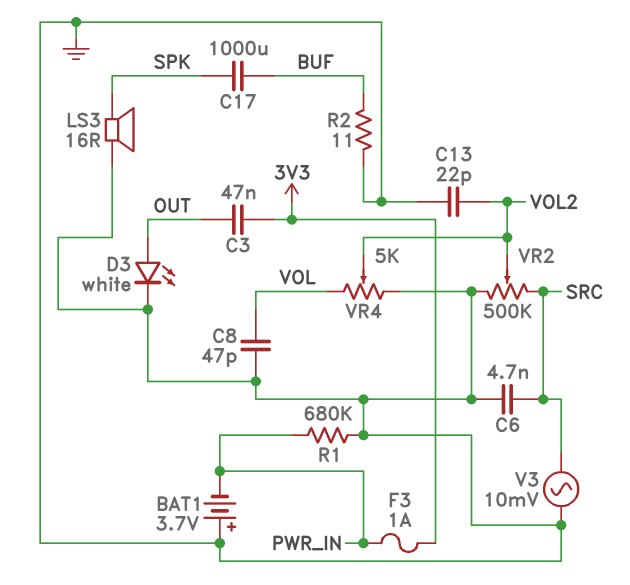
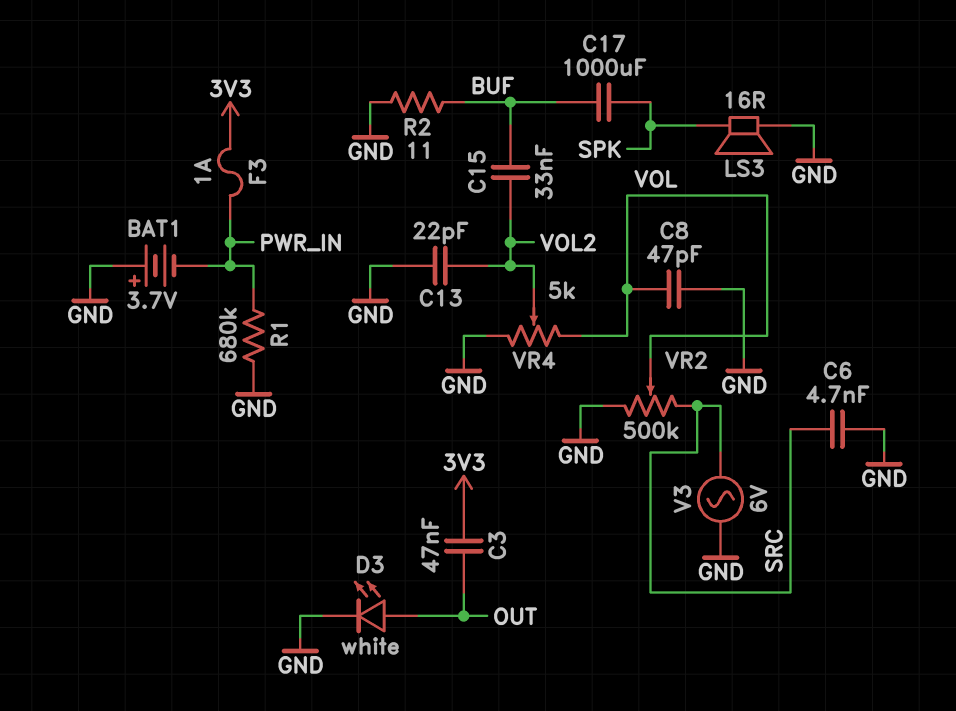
C15: none -> 33nF (BUF, VOL2)
V3: AC 10mV (GND, SRC) -> AC 6V (GND, SRC)
VR2: 500k (GND, SRC, wiper VOL2) -> 500k (GND, SRC, wiper VOL)

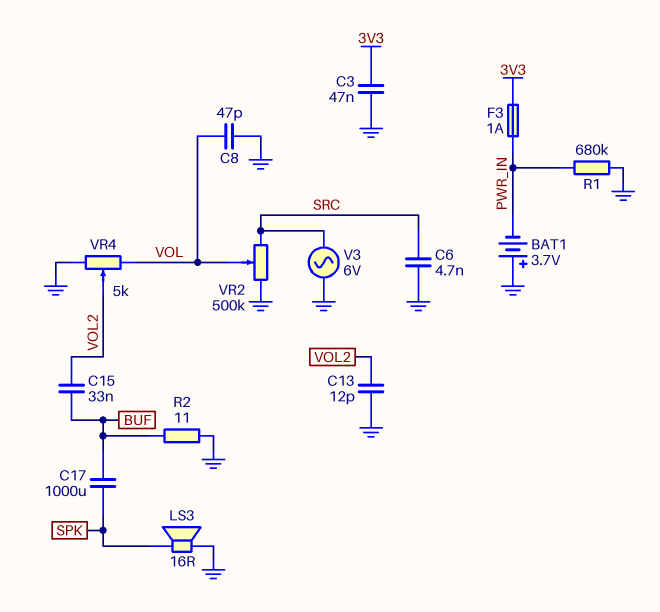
C3: 47nF (3V3, OUT) -> 47nF (3V3, GND)
C13: 22pF (GND, VOL2) -> 12pF (GND, VOL2)
D3: LED white (A OUT, K GND) -> none

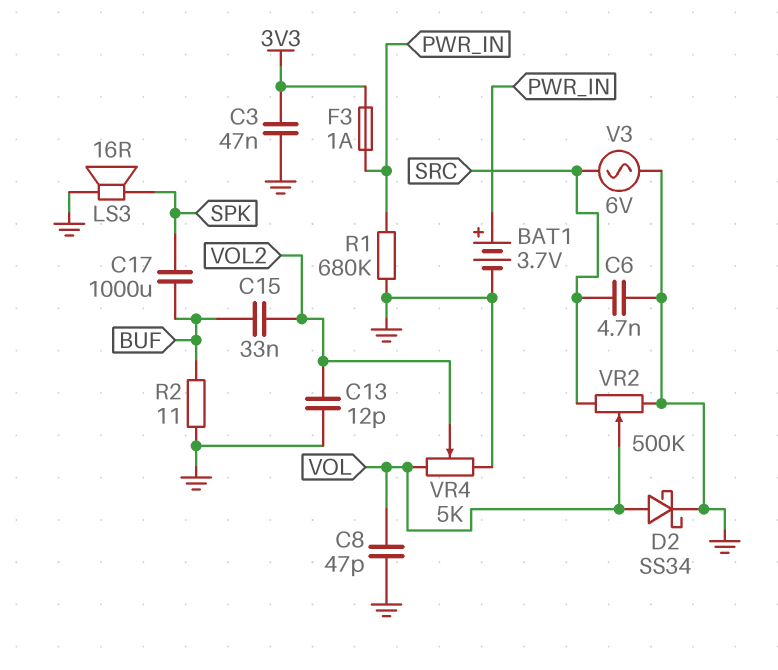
BAT1: 3.7V (plus GND, minus PWR_IN) -> 3.7V (plus PWR_IN, minus GND)
D2: none -> schottky SS34 (A VOL, K GND)

